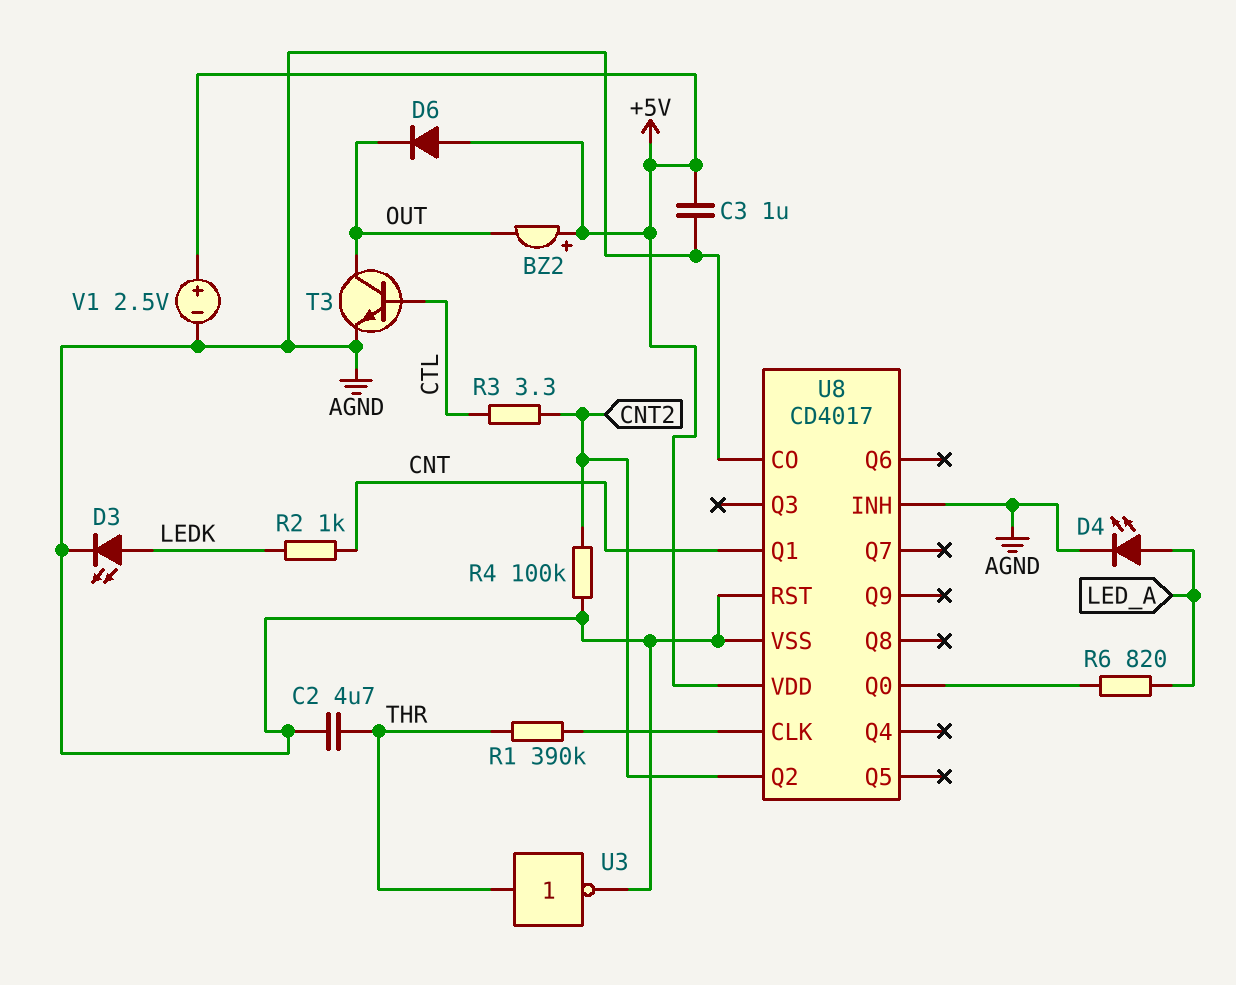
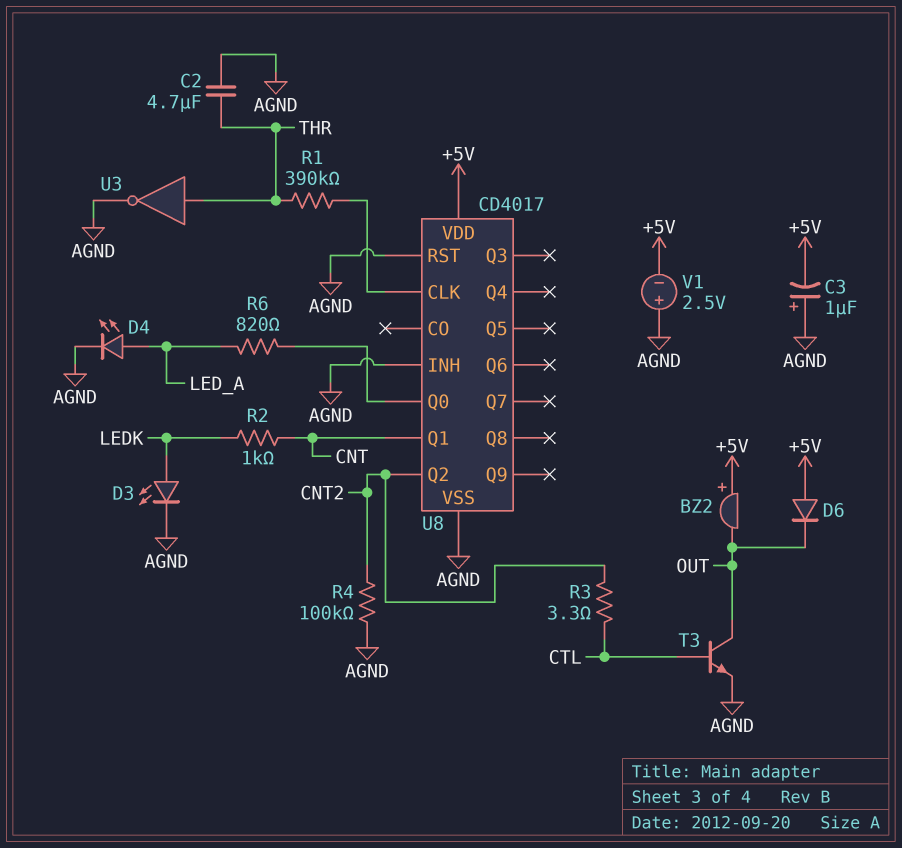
C3: 1uF (+5V, AGND) -> 1uF (plus AGND, minus +5V)
U8 pin CO: AGND -> none
V1: 2.5V (plus +5V, minus AGND) -> 2.5V (plus AGND, minus +5V)

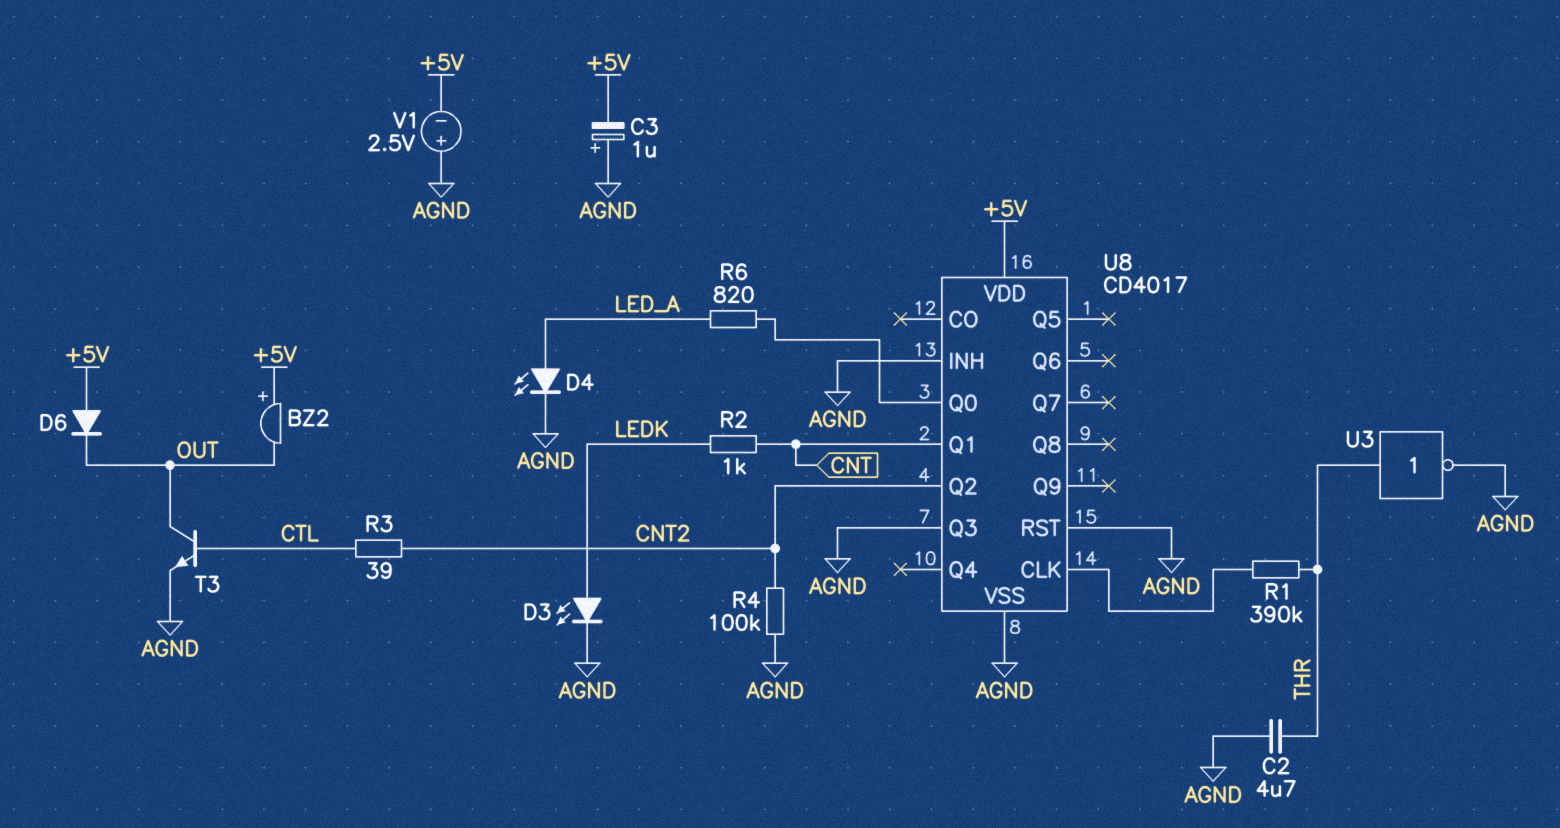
R3: 3.3 (CNT2, CTL) -> 39 (CNT2, CTL)
U8 pin Q3: none -> AGND

